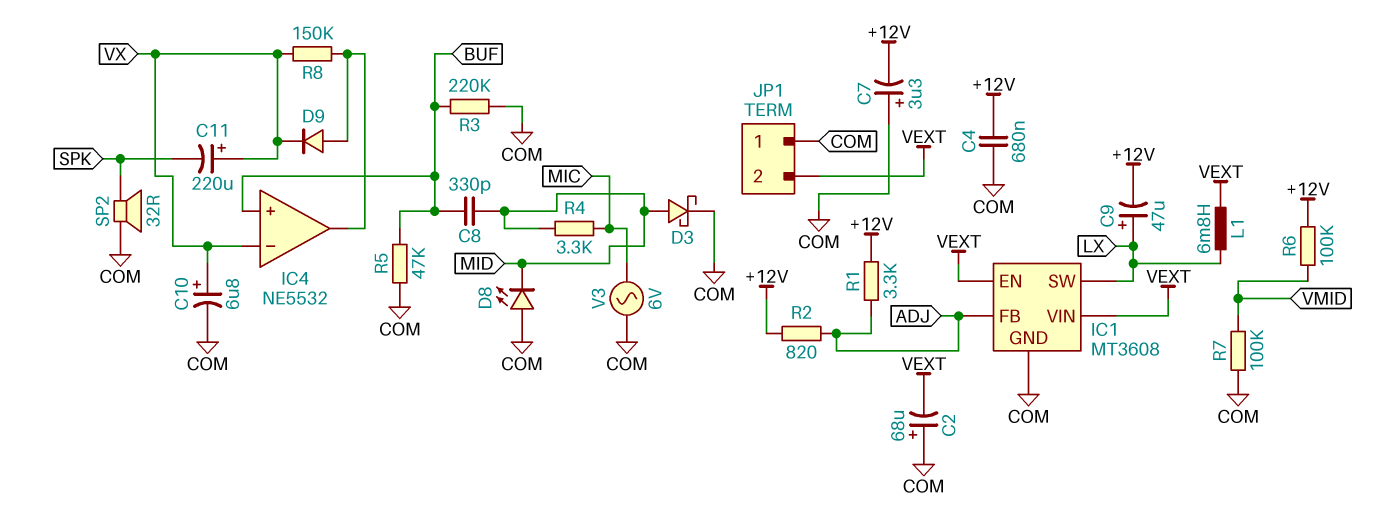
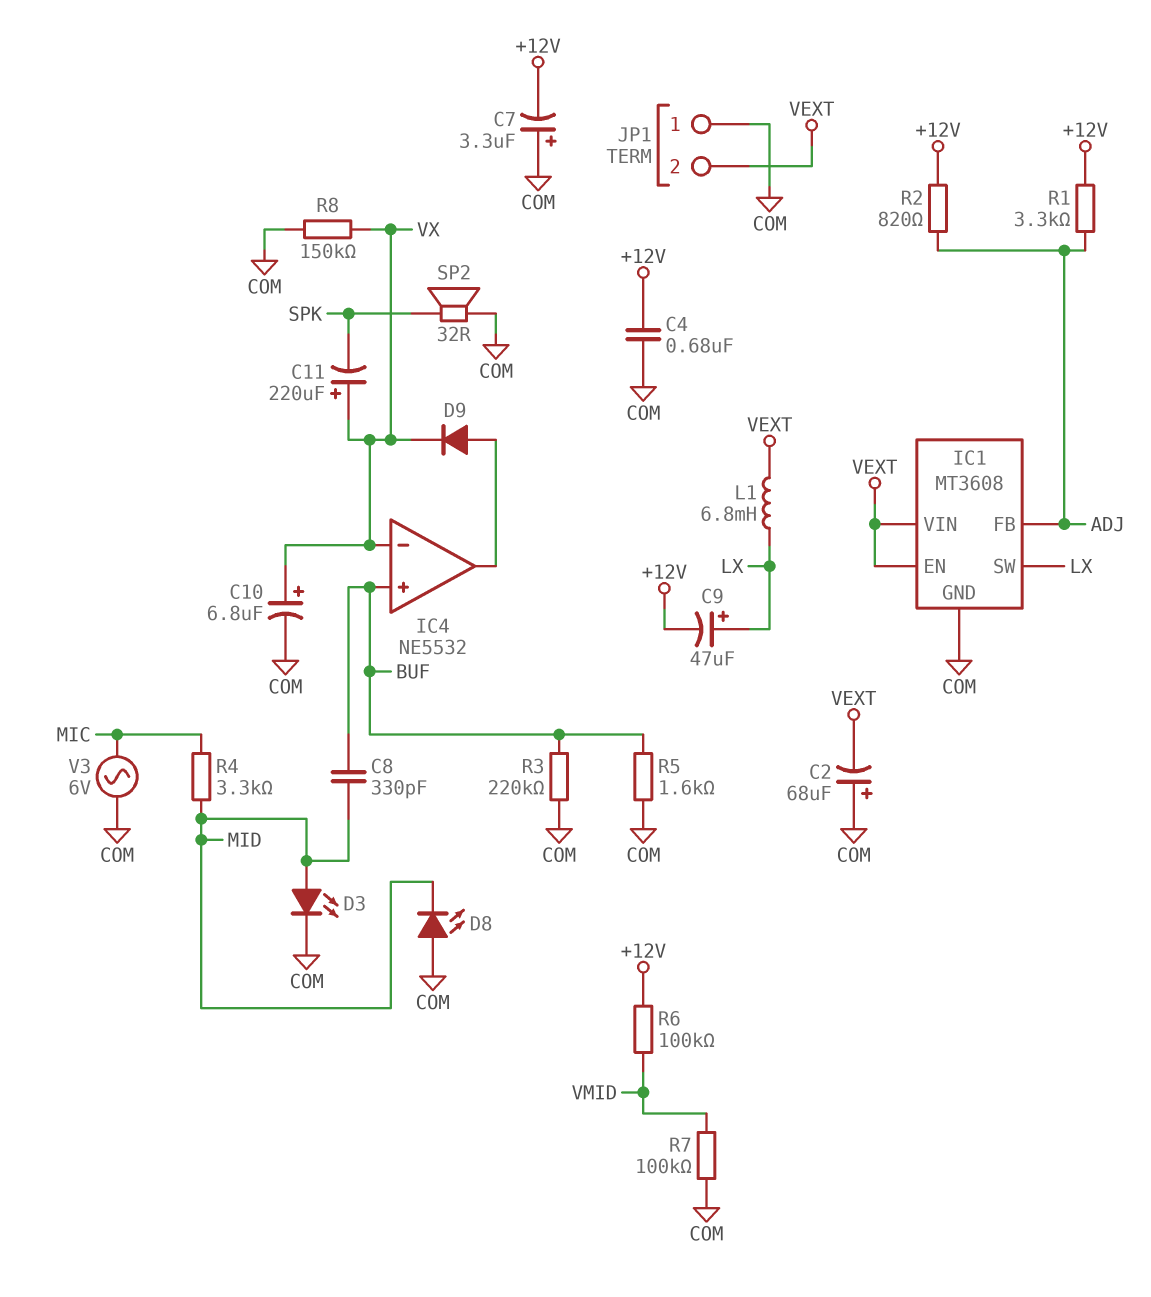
D3: schottky (A MID, K COM) -> LED (A MID, K COM)
R5: 47k (BUF, COM) -> 1.6k (BUF, COM)
R8: 150k (IC4/out, VX) -> 150k (COM, VX)

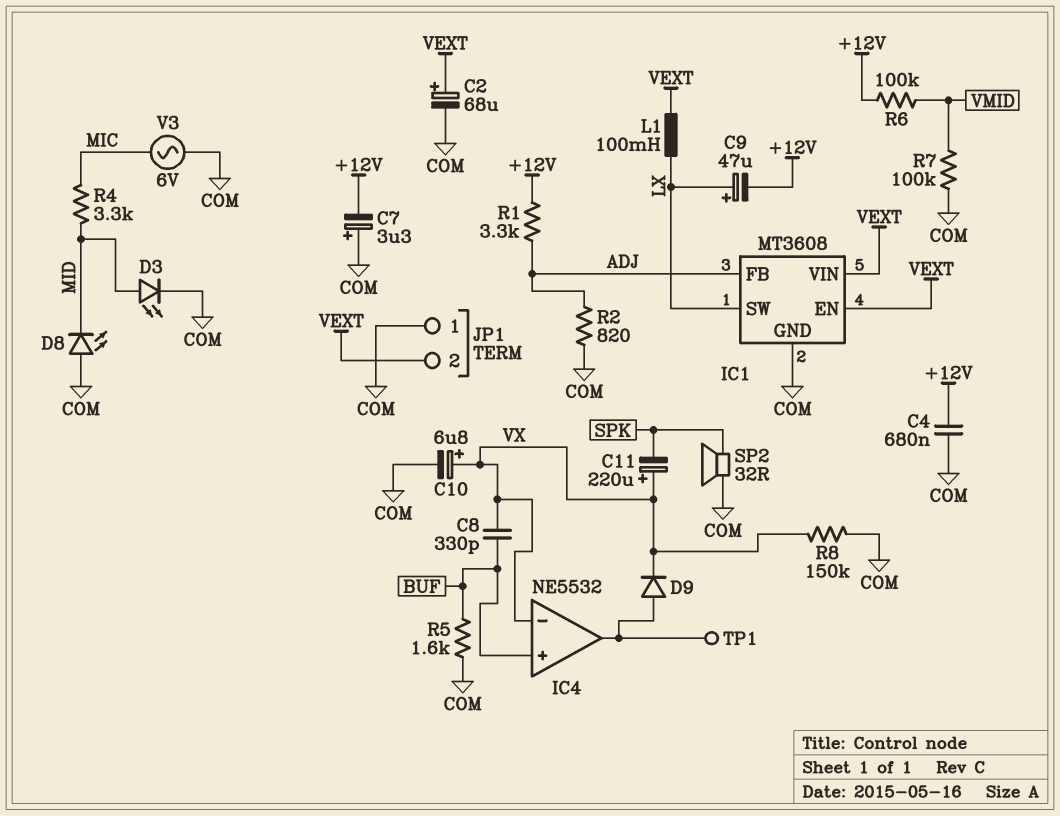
C2: 68uF (plus COM, minus VEXT) -> 68uF (plus VEXT, minus COM)
C8: 330pF (BUF, MID) -> 330pF (BUF, VX)
L1: 6.8mH (LX, VEXT) -> 100mH (LX, VEXT)
R2: 820 (+12V, ADJ) -> 820 (ADJ, COM)
R3: 220k (BUF, COM) -> none
TP1: none -> test point (IC4/out)

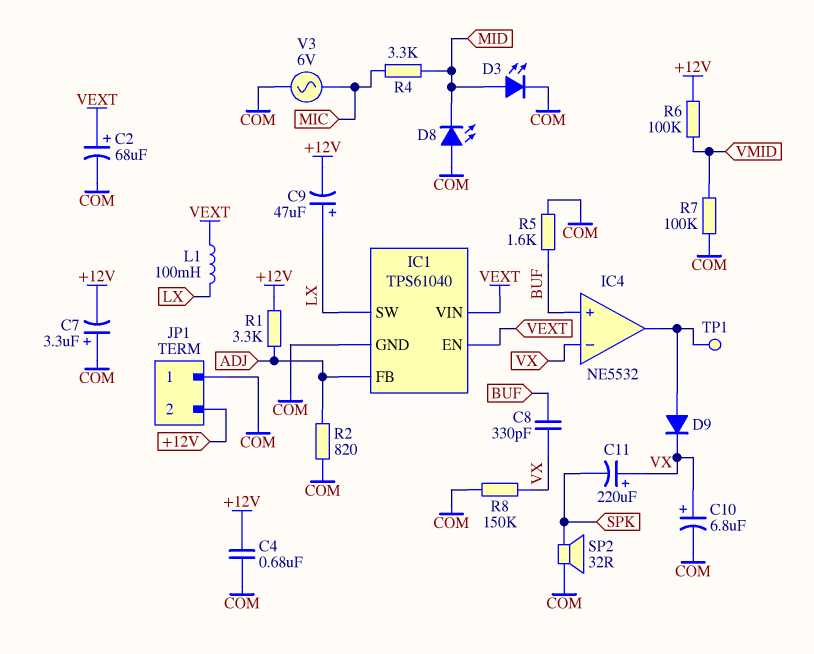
IC1: MT3608 -> TPS61040
JP1 pin 2: VEXT -> +12V

